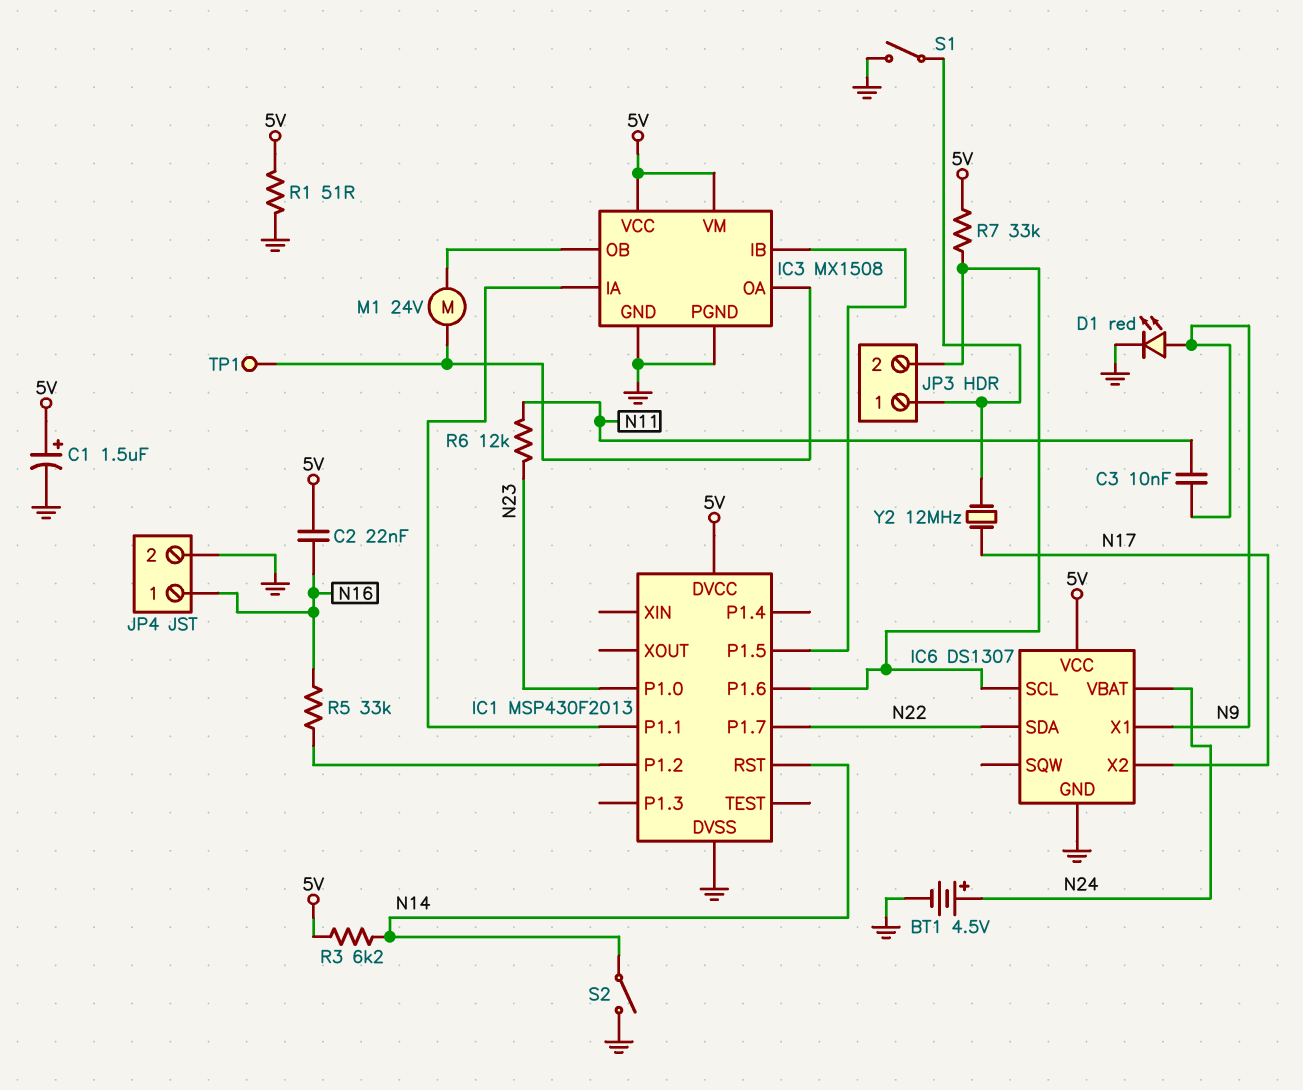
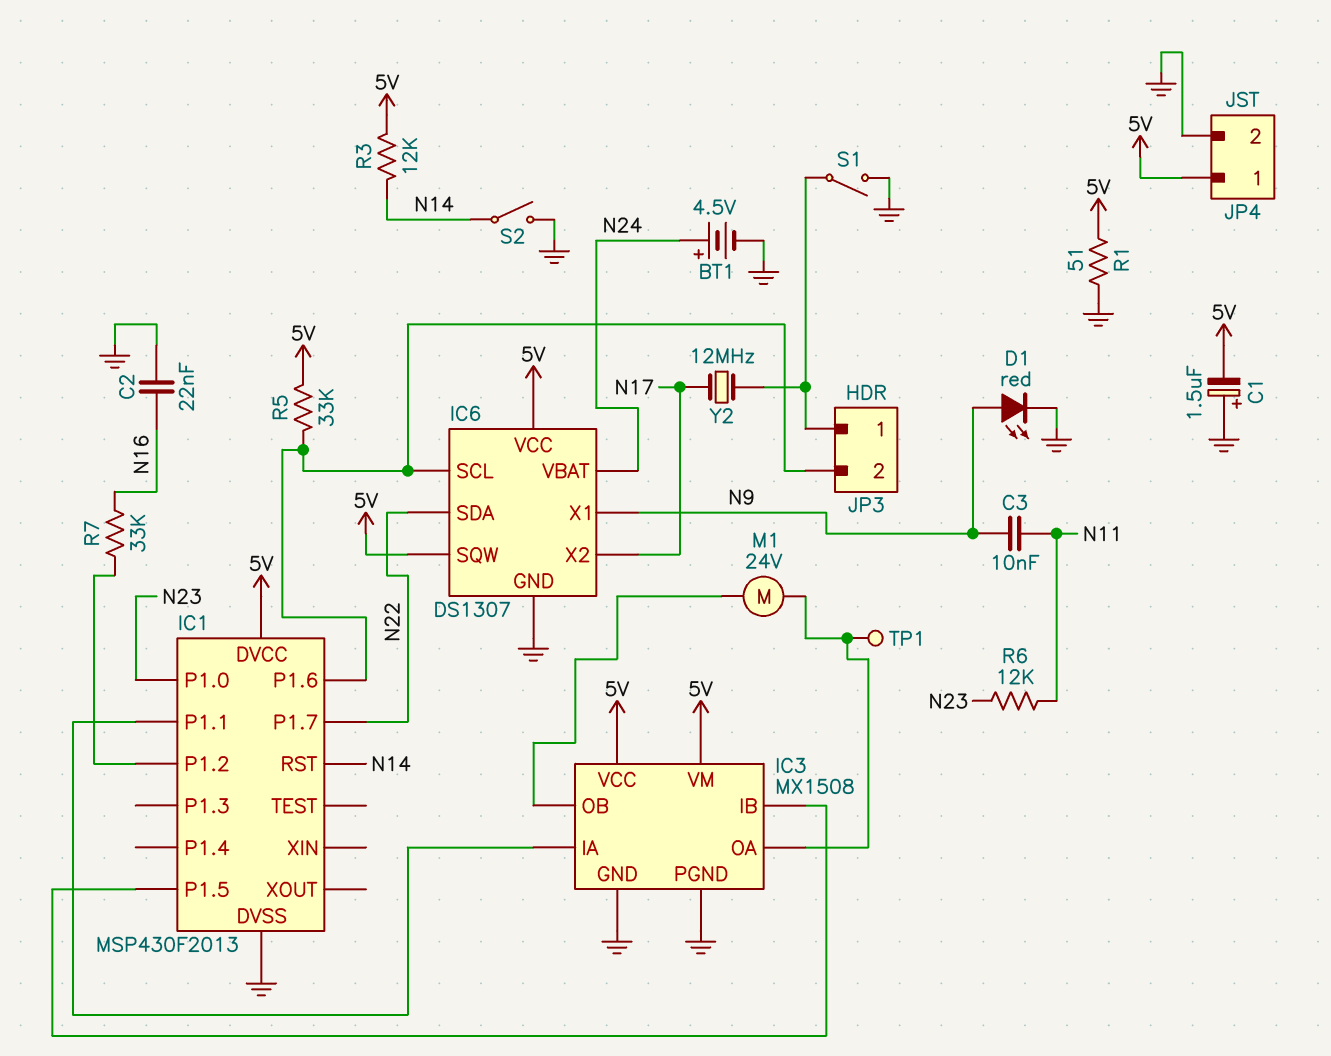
C1: 1.5uF (plus 5V, minus GND) -> 1.5uF (plus GND, minus 5V)
C2: 22nF (5V, N16) -> 22nF (GND, N16)
IC6 pin SQW: none -> 5V
JP4 pin 1: N16 -> 5V
R3: 6.2k (5V, N14) -> 12k (5V, N14)
R5: 33k (IC1/P1.2, N16) -> 33k (5V, IC1/P1.6)
R7: 33k (5V, IC1/P1.6) -> 33k (IC1/P1.2, N16)

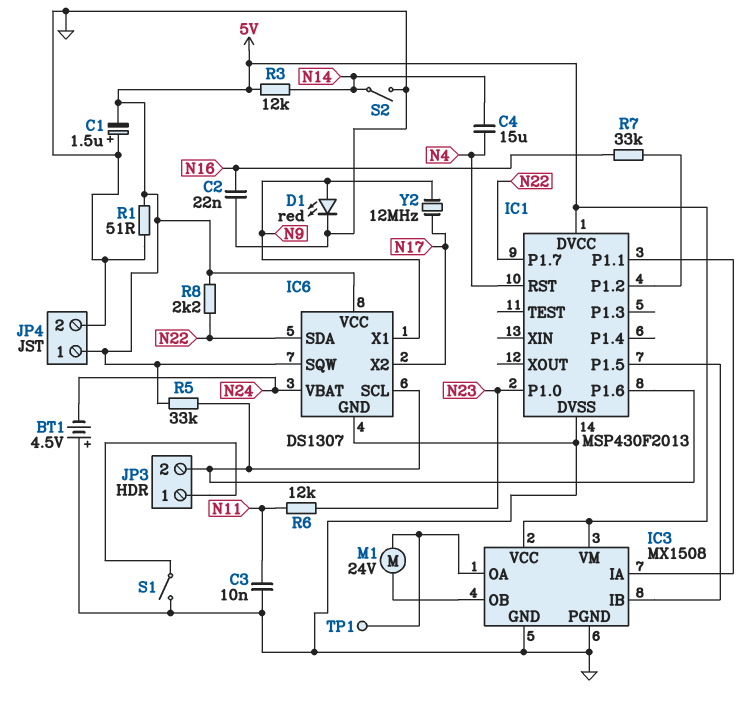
BT1: 4.5V (plus N24, minus GND) -> 4.5V (plus GND, minus N24)
C3: 10nF (N9, N11) -> 10nF (GND, N11)
C4: none -> 15uF (N4, N14)
IC1 pin RST: N14 -> N4
R8: none -> 2.2k (5V, N22)
Y2: 12MHz (JP3/1, N17) -> 12MHz (N9, N17)

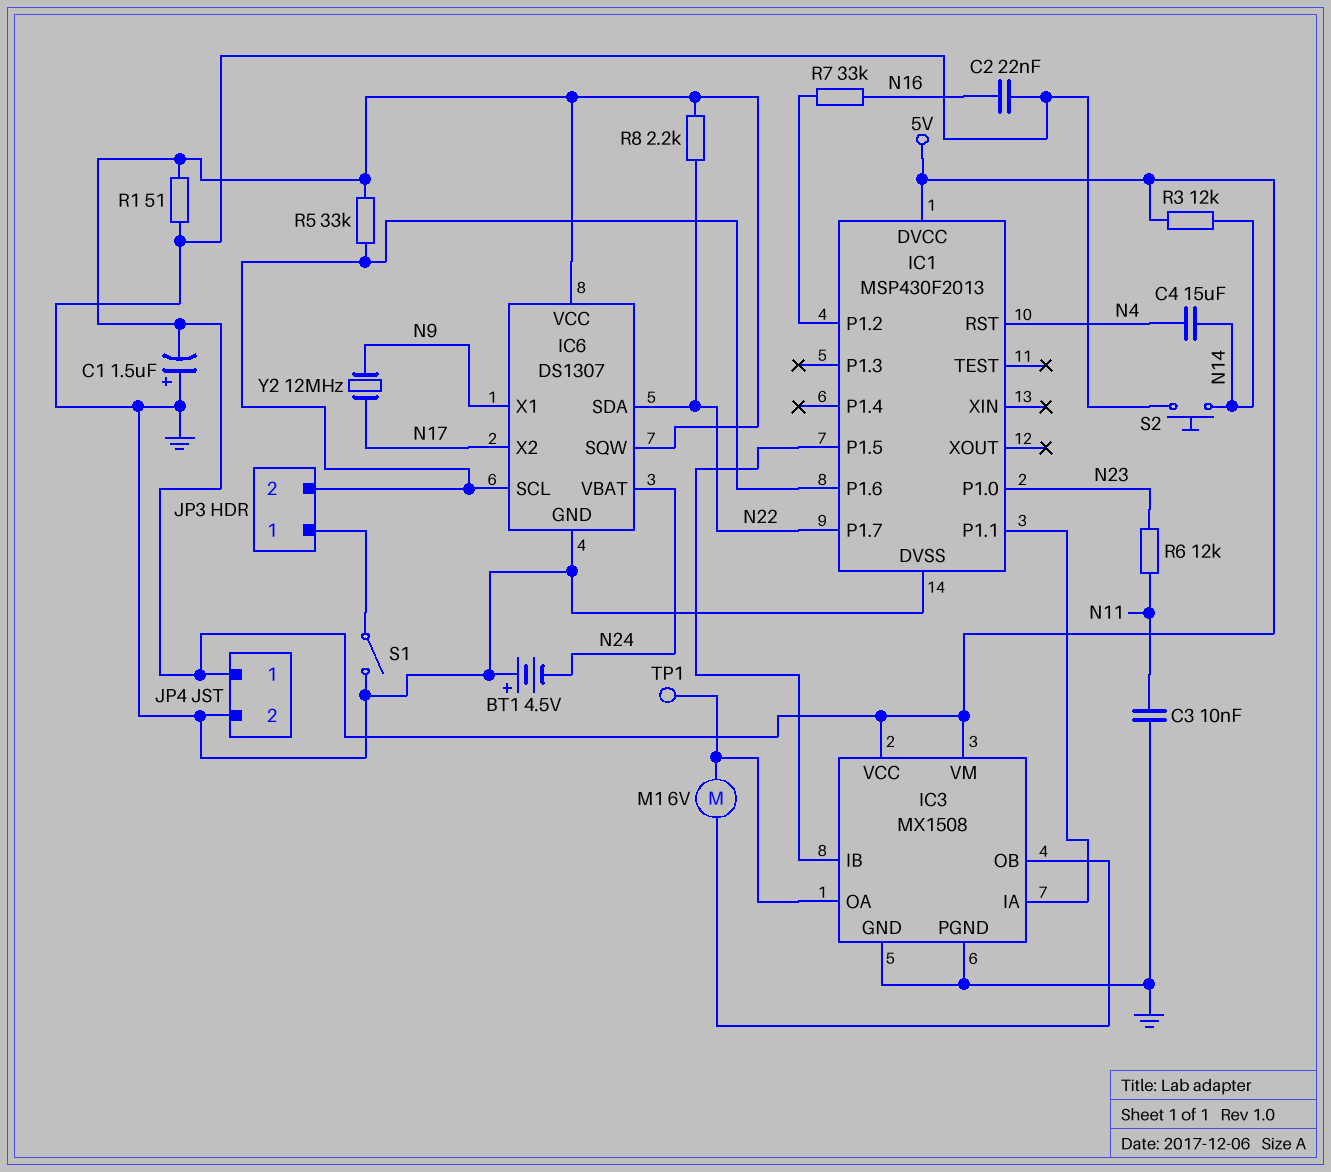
D1: LED red (A N9, K GND) -> none
M1: motor 24V (IC3/OA, IC3/OB) -> motor 6V (IC3/OA, IC3/OB)
S2: switch (GND, N14) -> button (GND, N14)

